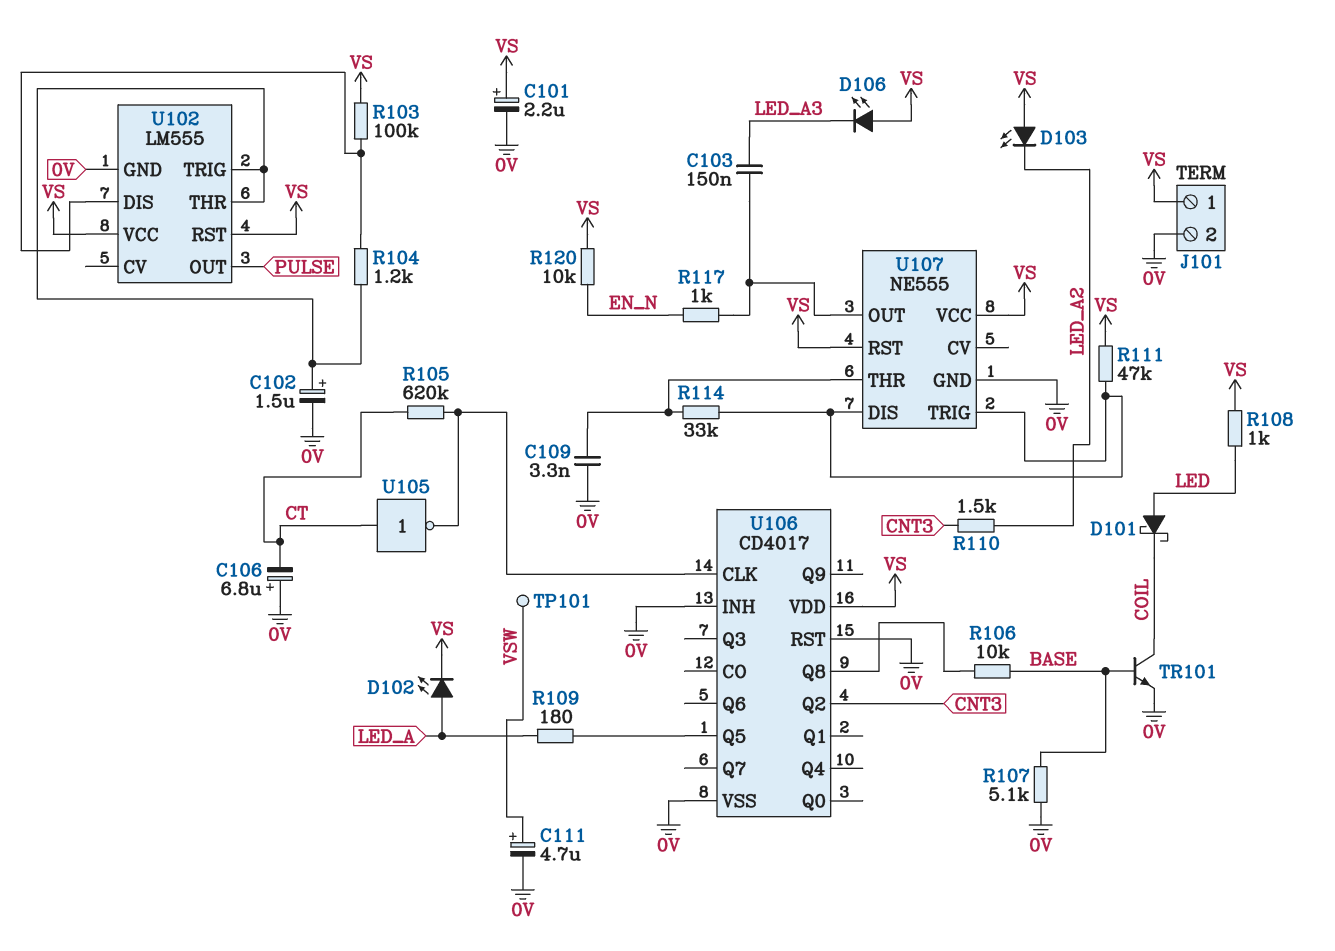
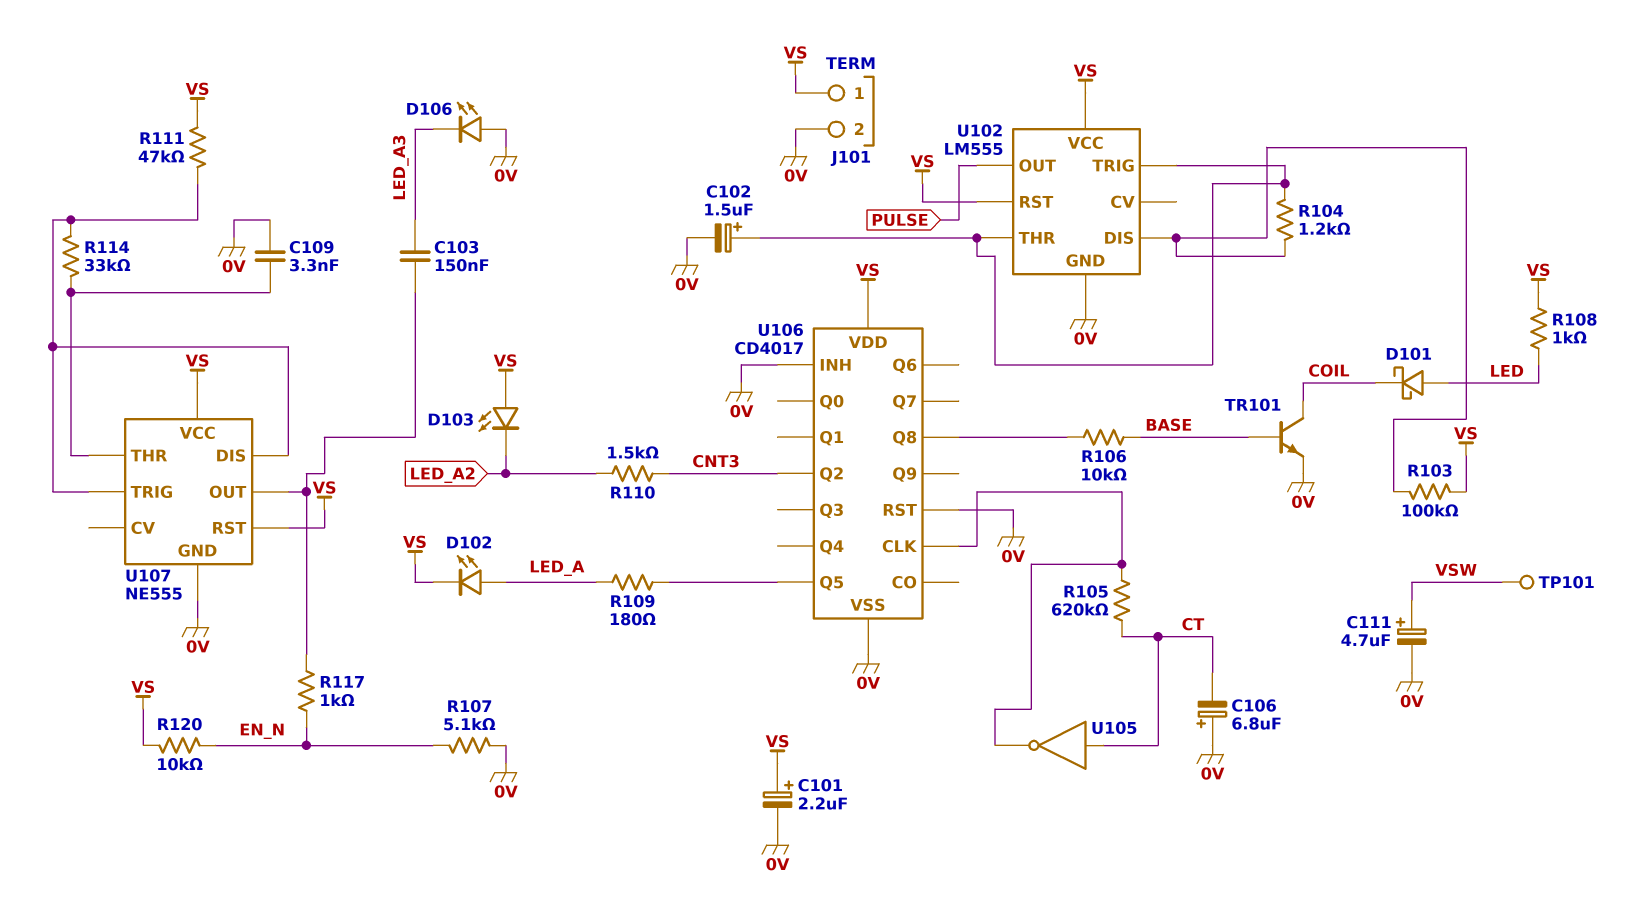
D106: LED (A VS, K LED_A3) -> LED (A 0V, K LED_A3)
R107: 5.1k (0V, BASE) -> 5.1k (0V, EN_N)

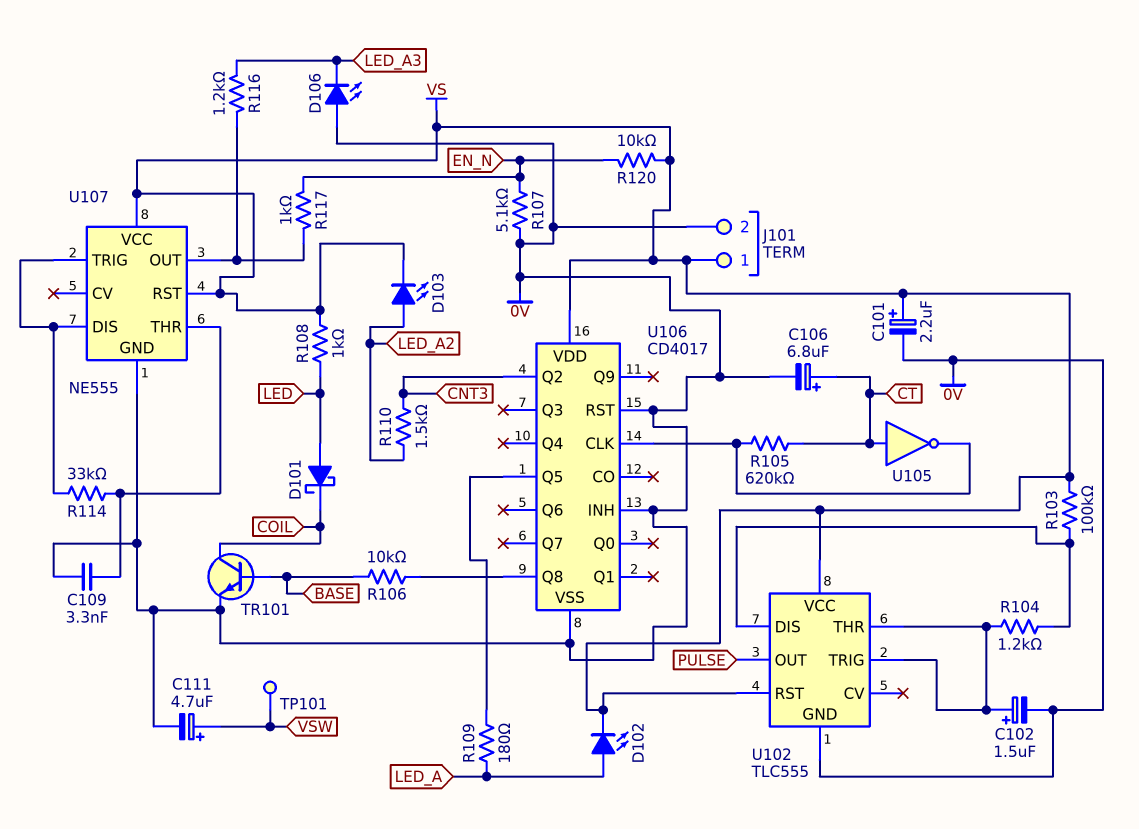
C103: 150nF (LED_A3, U107/OUT) -> none
C106: 6.8uF (plus 0V, minus CT) -> 6.8uF (plus CT, minus 0V)
D103: LED (A VS, K LED_A2) -> LED (A LED_A2, K VS)
R111: 47k (U107/DIS, VS) -> none
R116: none -> 1.2k (LED_A3, U107/OUT)
U102: LM555 -> TLC555

